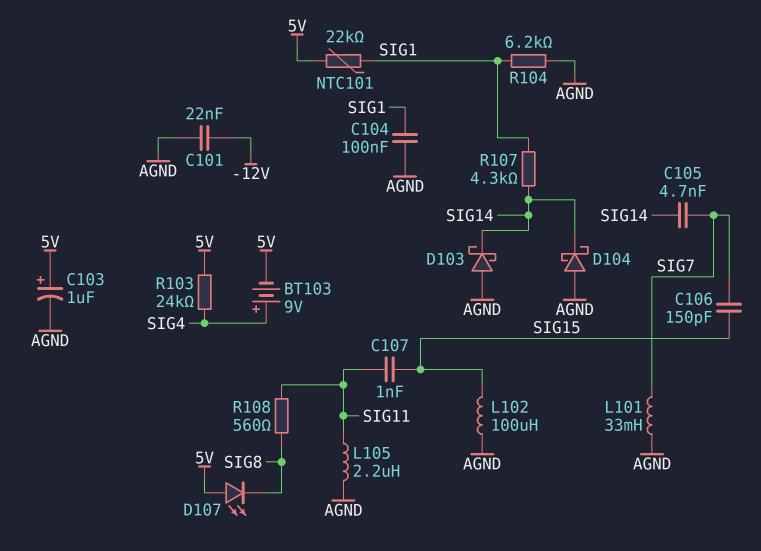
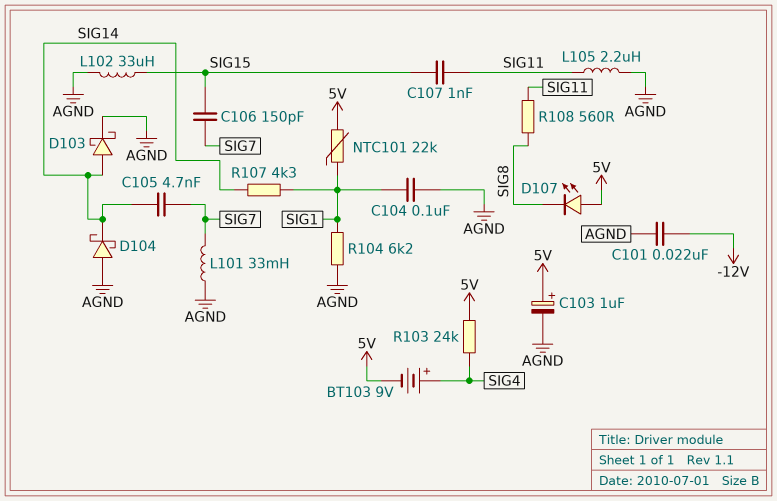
D103: schottky (A AGND, K SIG14) -> schottky (A SIG14, K AGND)
L102: 100uH (AGND, SIG15) -> 33uH (AGND, SIG15)

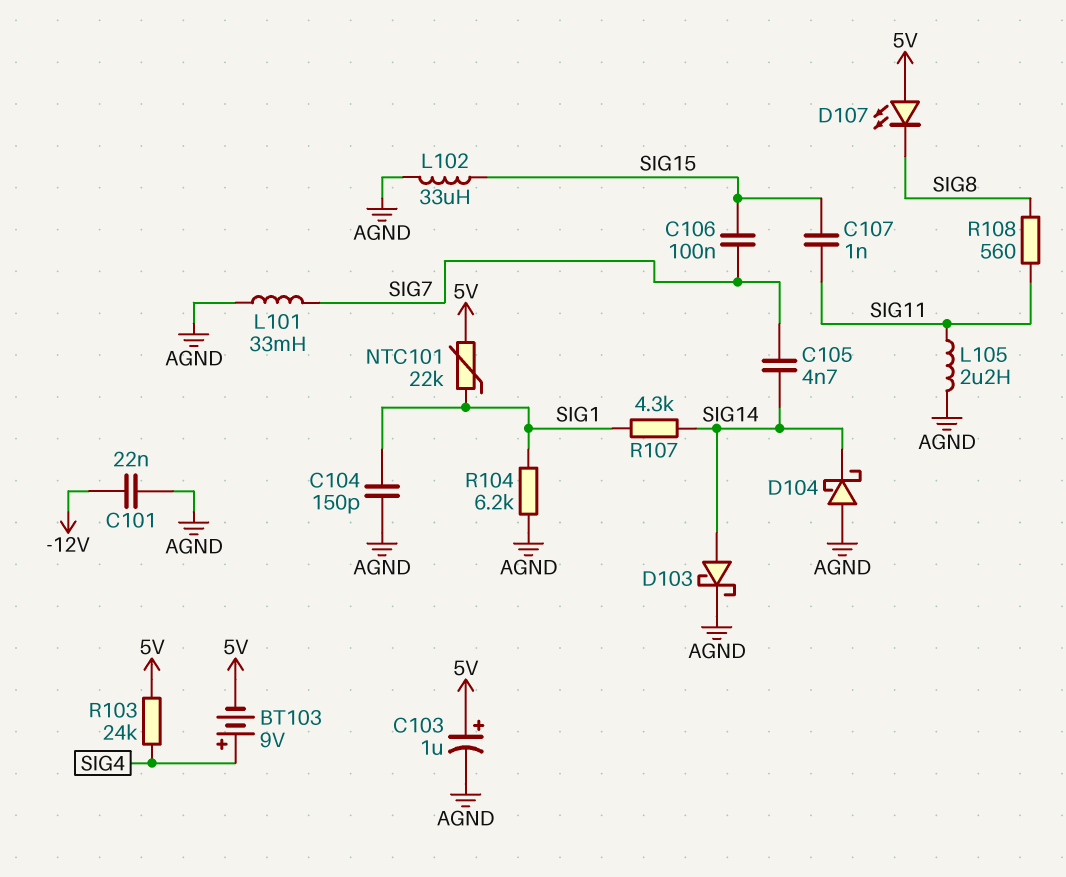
C104: 100nF (AGND, SIG1) -> 150pF (AGND, SIG1)
C106: 150pF (SIG7, SIG15) -> 100nF (SIG7, SIG15)

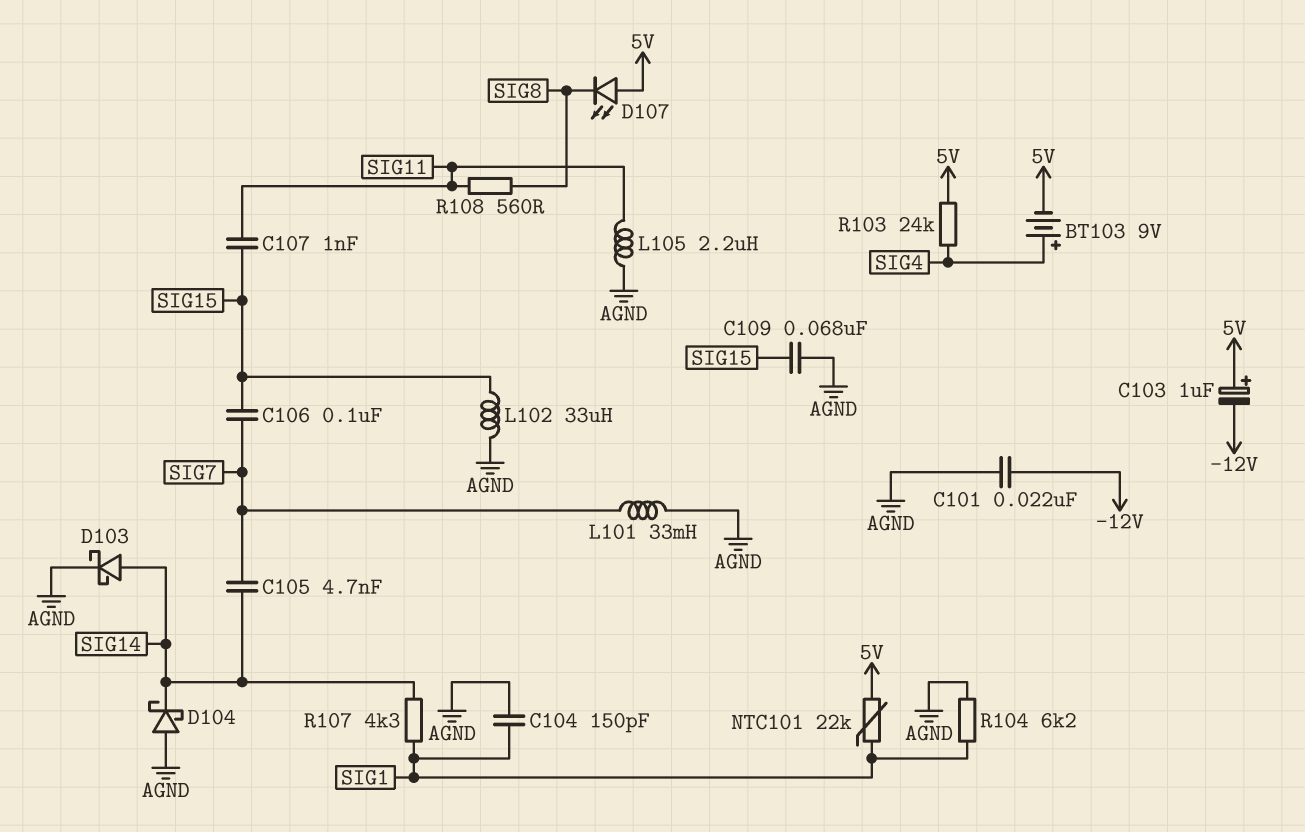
C103: 1uF (plus 5V, minus AGND) -> 1uF (plus 5V, minus -12V)
C109: none -> 68nF (AGND, SIG15)

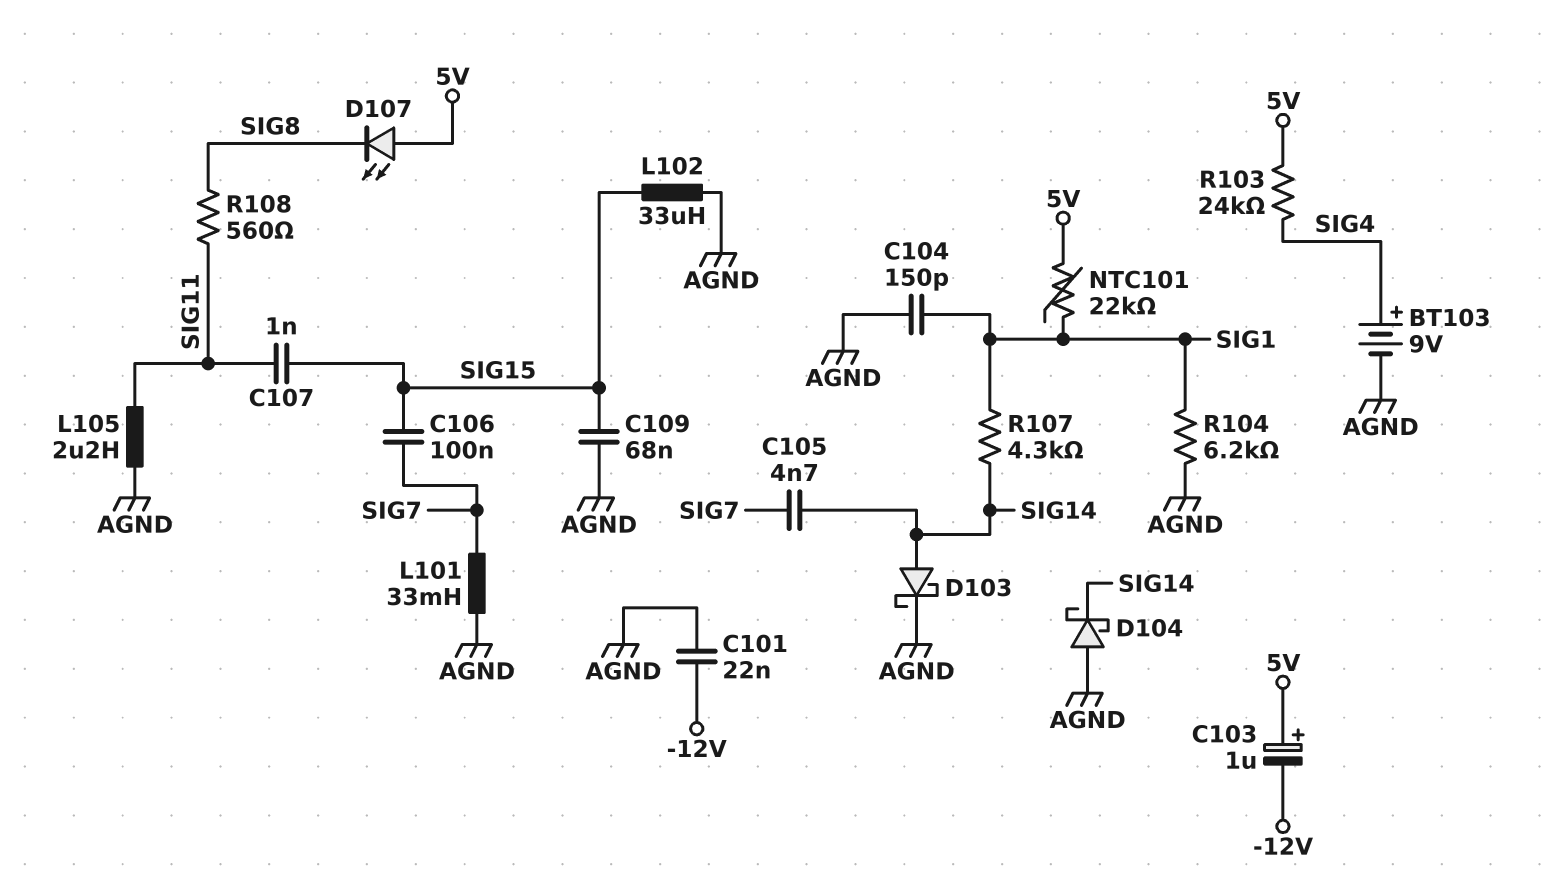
BT103: 9V (plus SIG4, minus 5V) -> 9V (plus SIG4, minus AGND)

